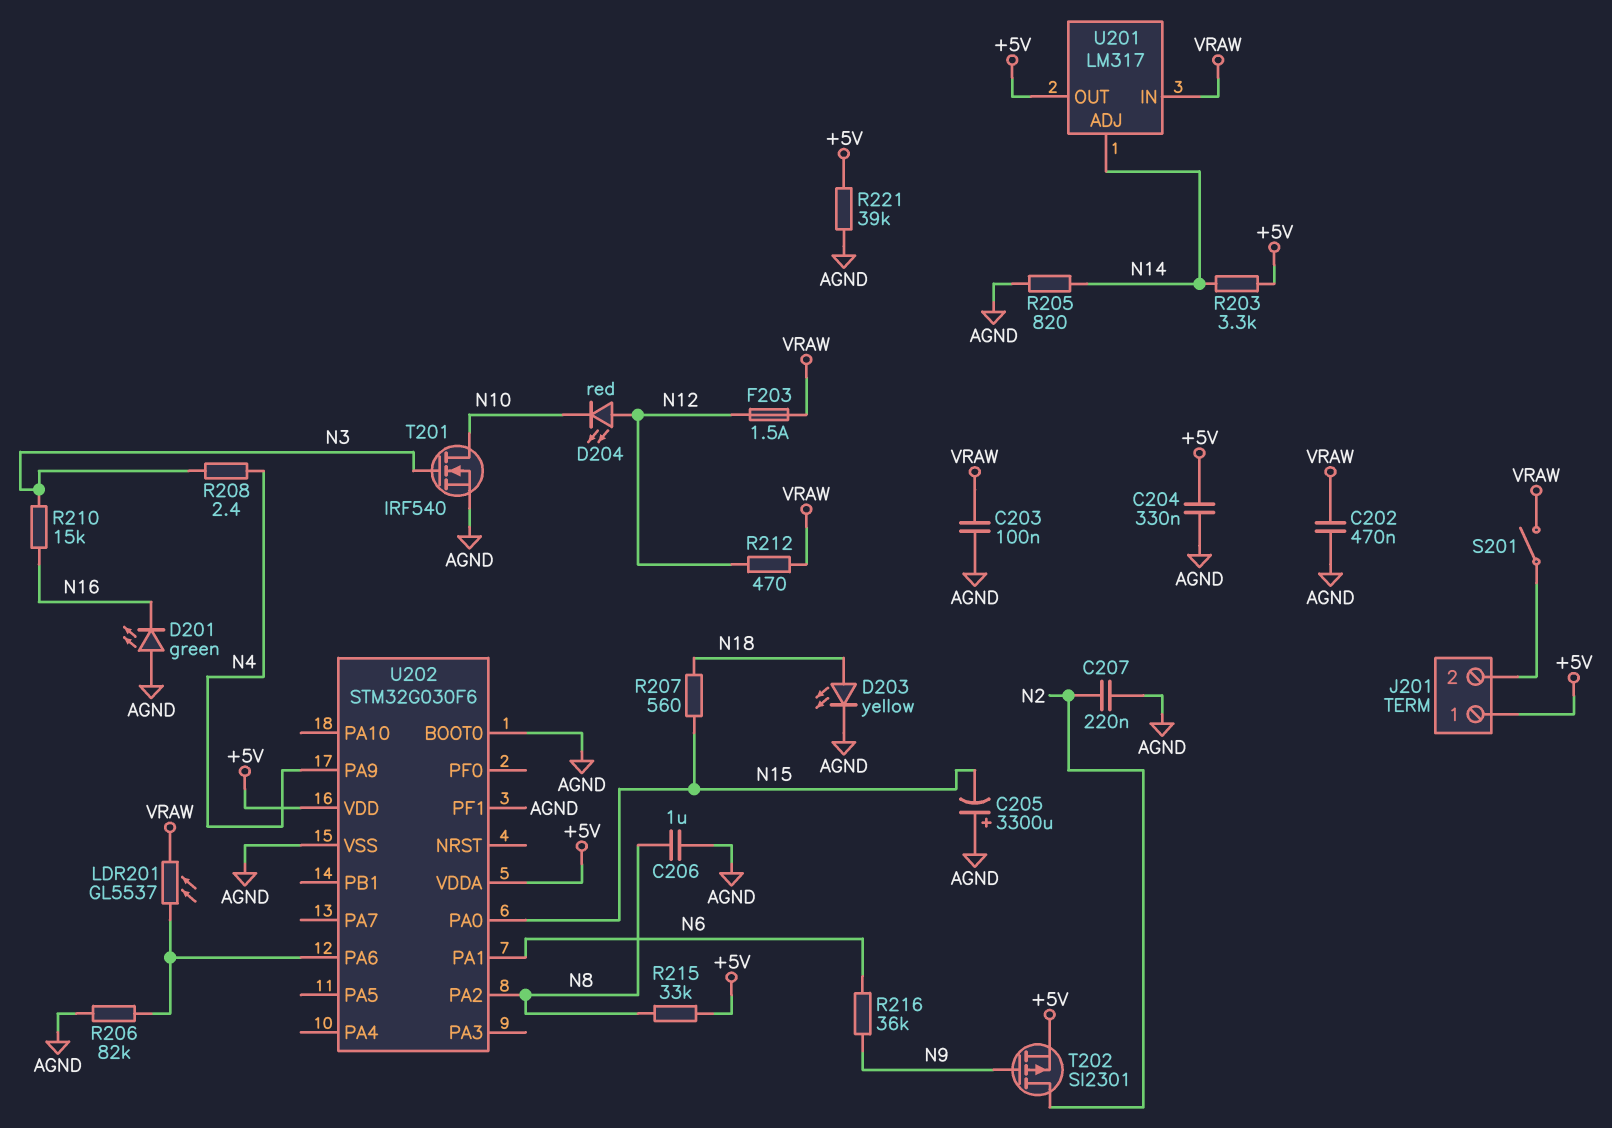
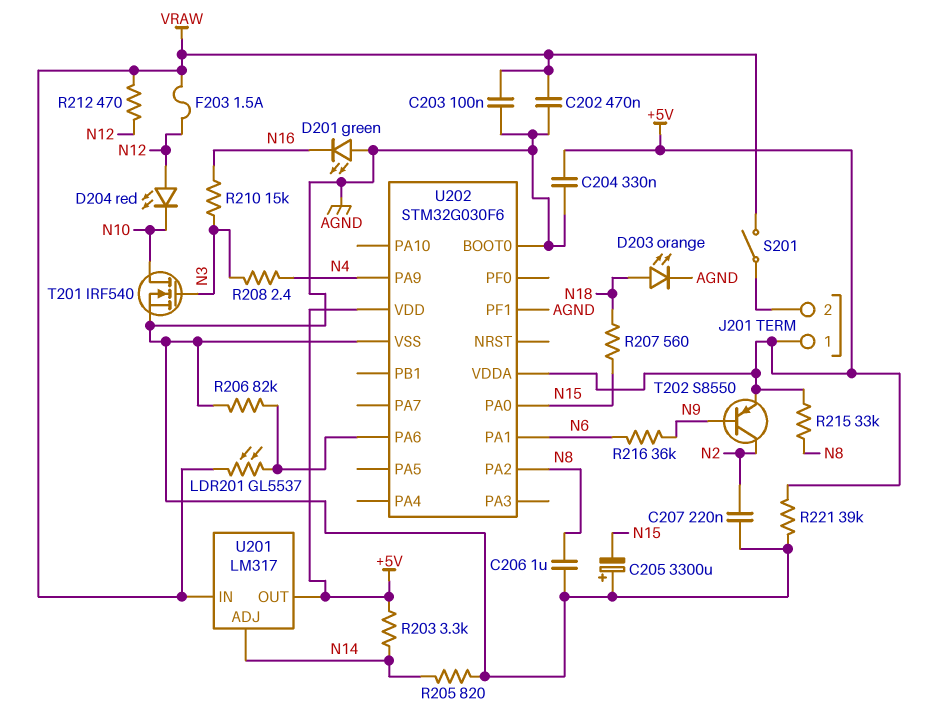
D203: LED yellow (A N18, K AGND) -> LED orange (A N18, K AGND)
T202: PMOS SI2301 (G N9, D N2, S +5V) -> PNP S8550 (B N9, C N2, E +5V)

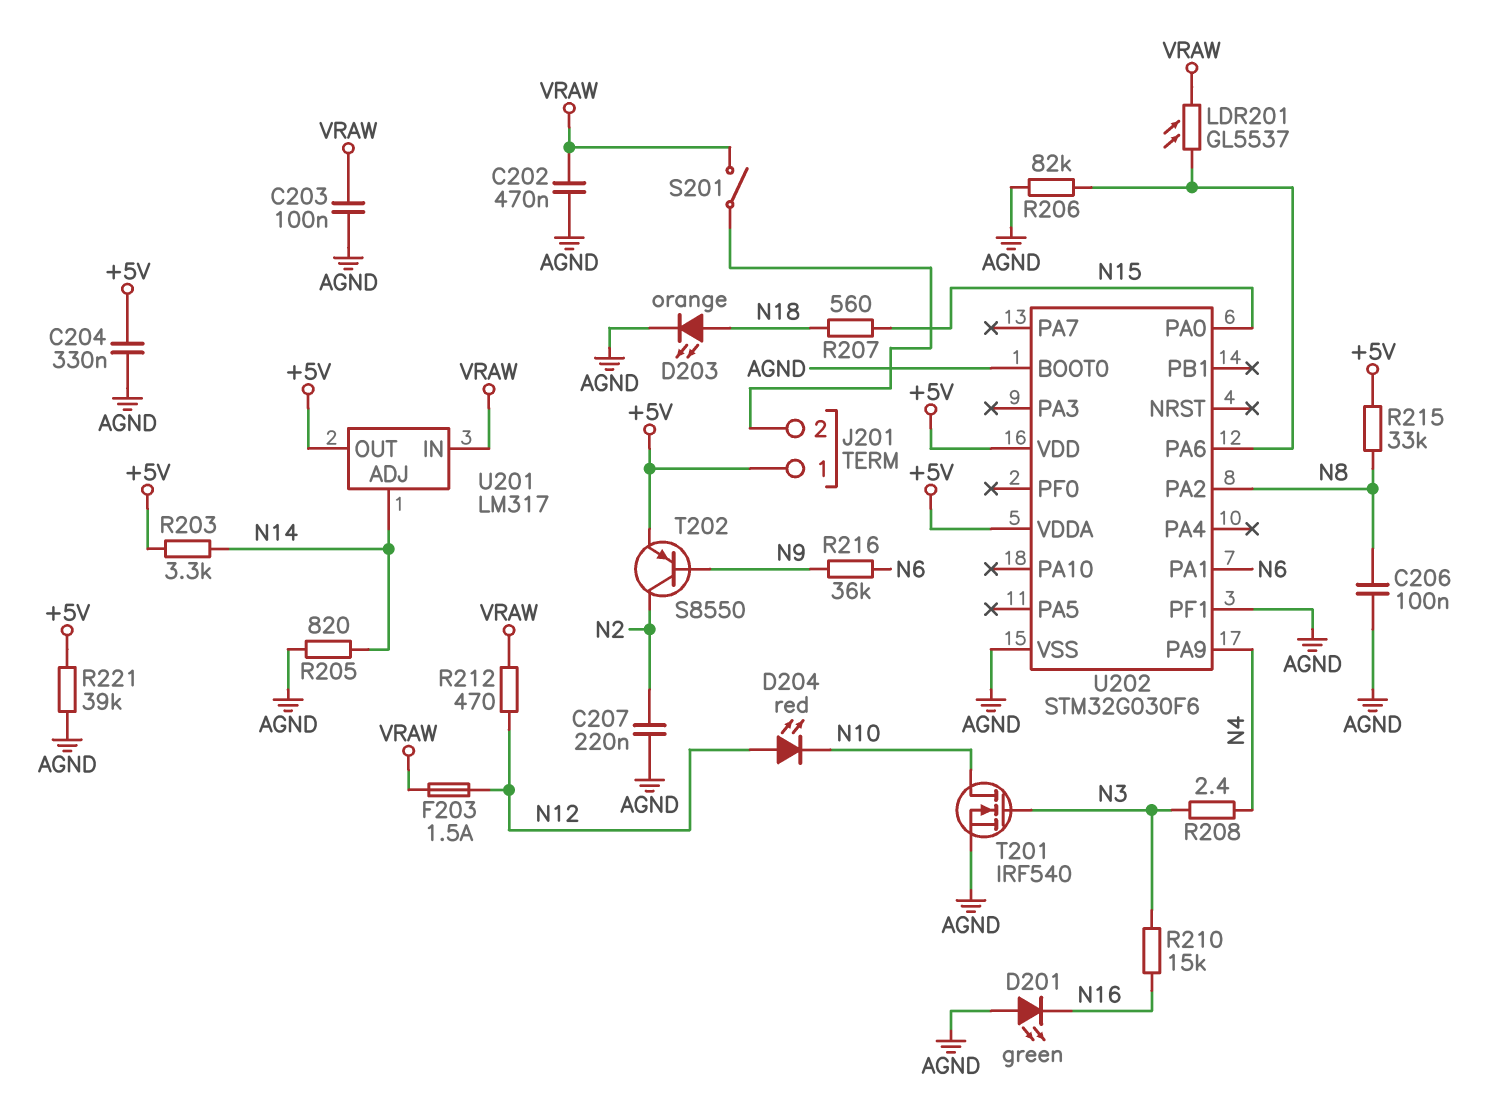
C205: 3300uF (plus AGND, minus N15) -> none
C206: 1uF (AGND, N8) -> 100nF (AGND, N8)

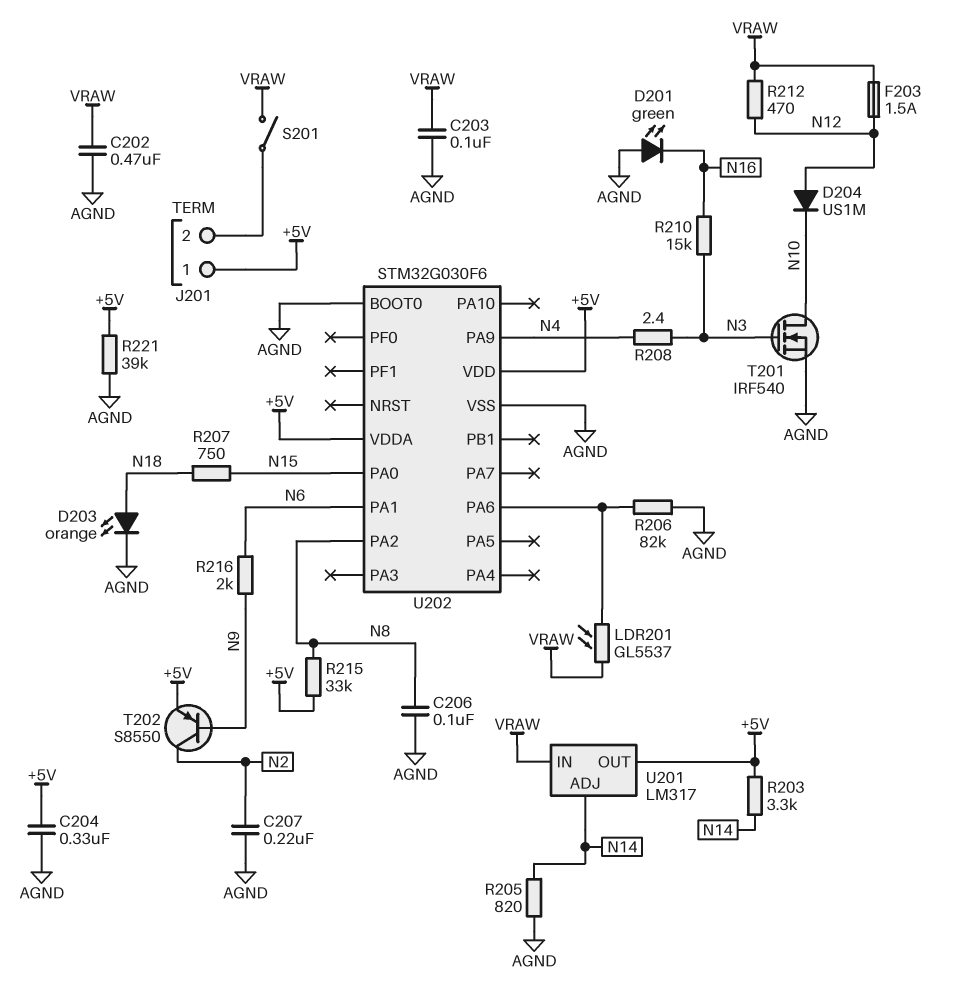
D204: LED red (A N12, K N10) -> diode US1M (A N12, K N10)
R207: 560 (N15, N18) -> 750 (N15, N18)
R216: 36k (N6, N9) -> 2k (N6, N9)
U202 pin PF1: AGND -> none

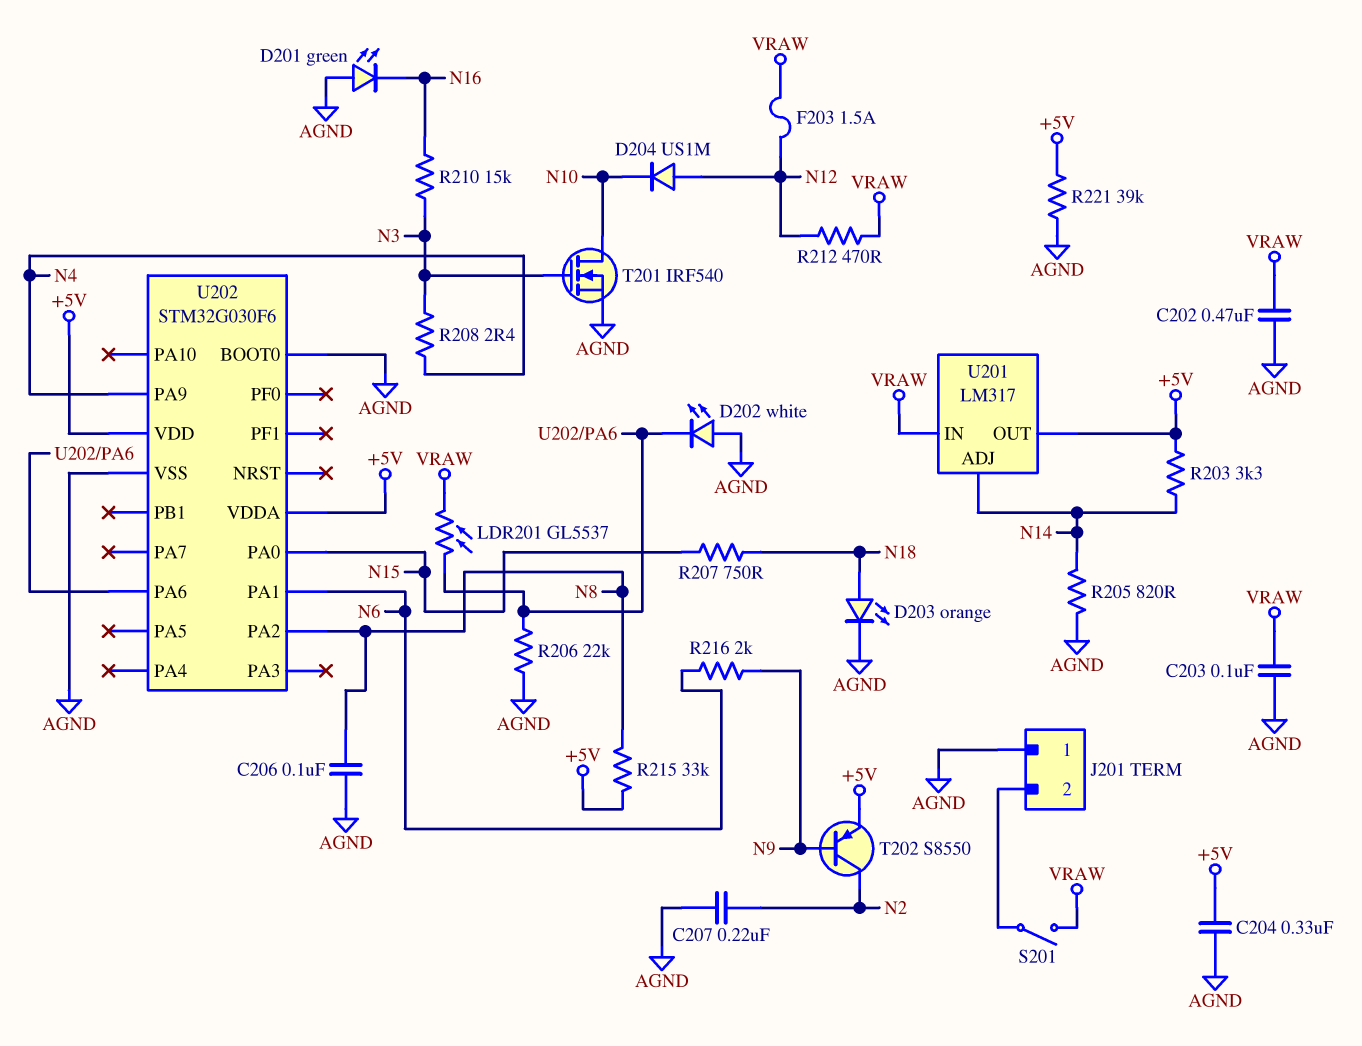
D202: none -> LED white (A AGND, K U202/PA6)
J201 pin 1: +5V -> AGND
R206: 82k (AGND, U202/PA6) -> 22k (AGND, U202/PA6)

